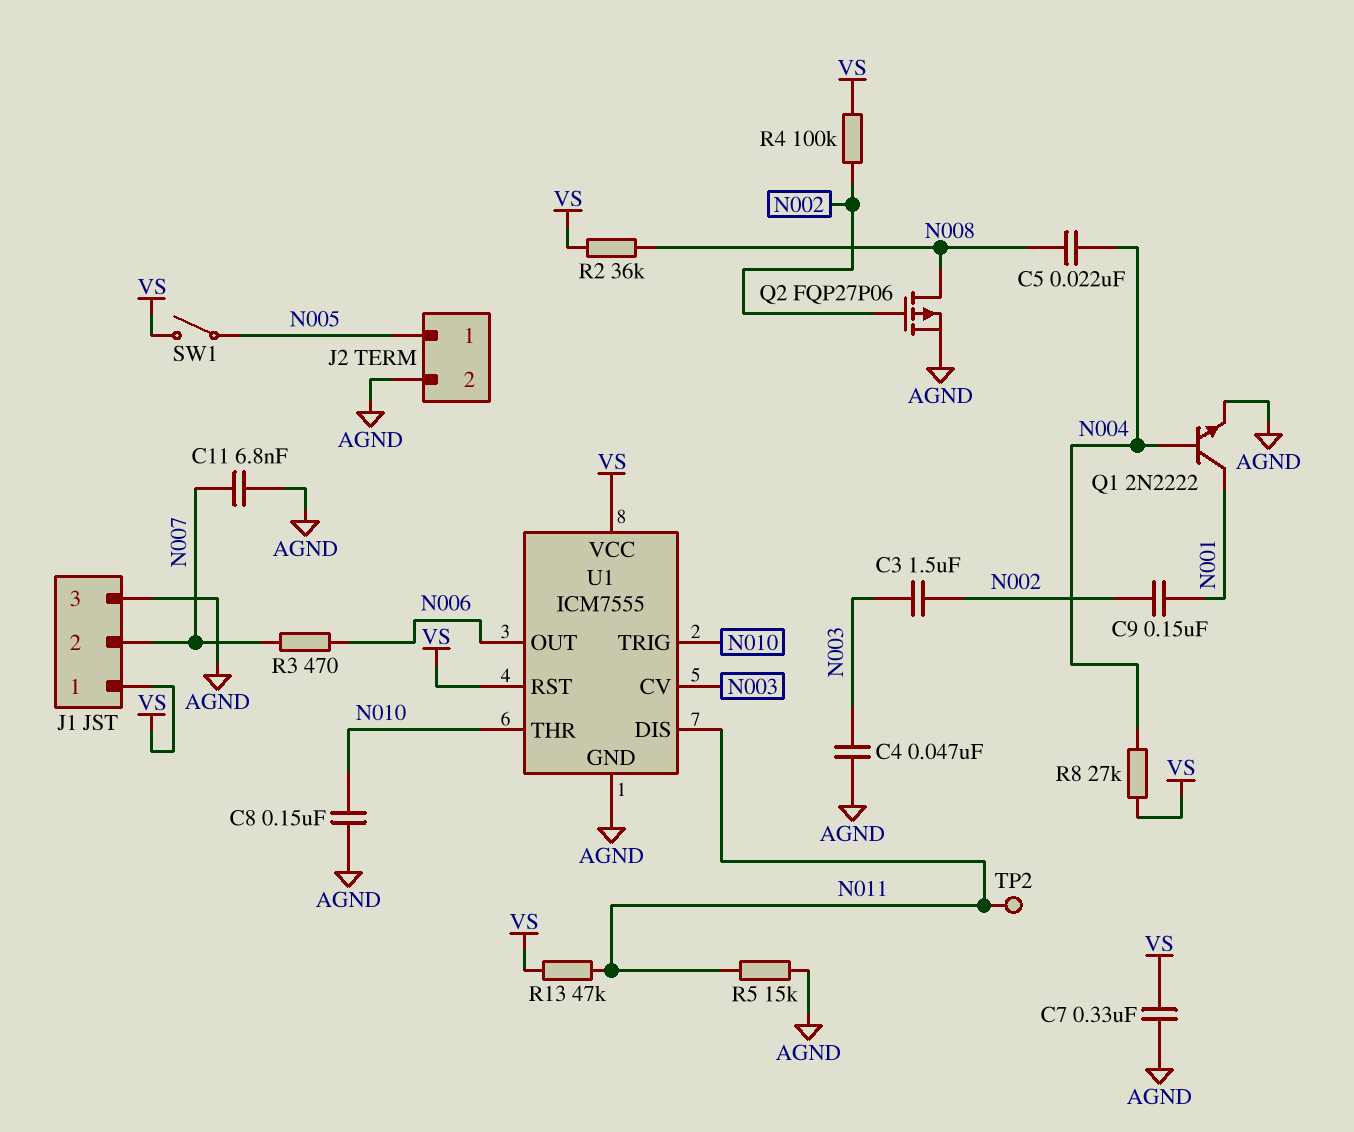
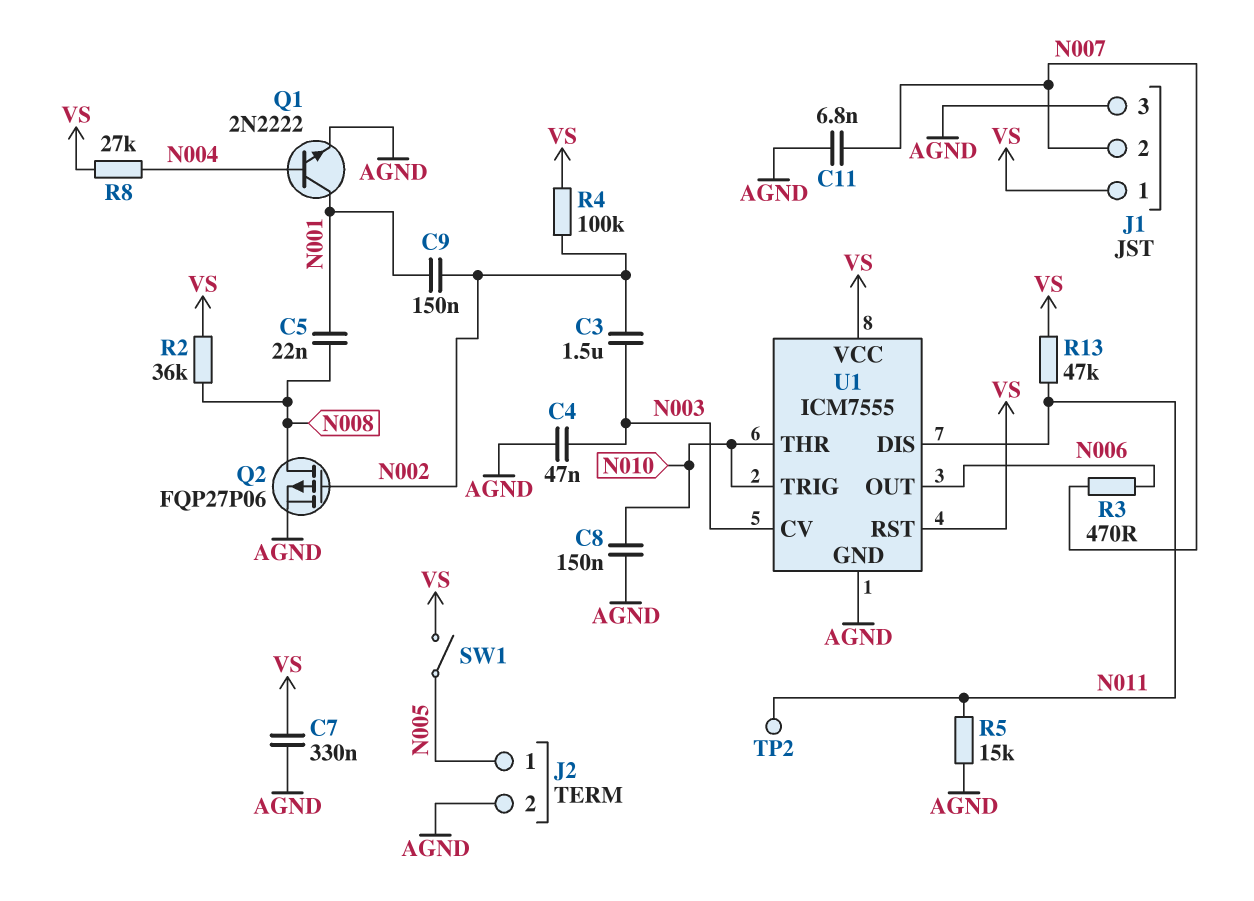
C5: 22nF (N004, N008) -> 22nF (N001, N008)

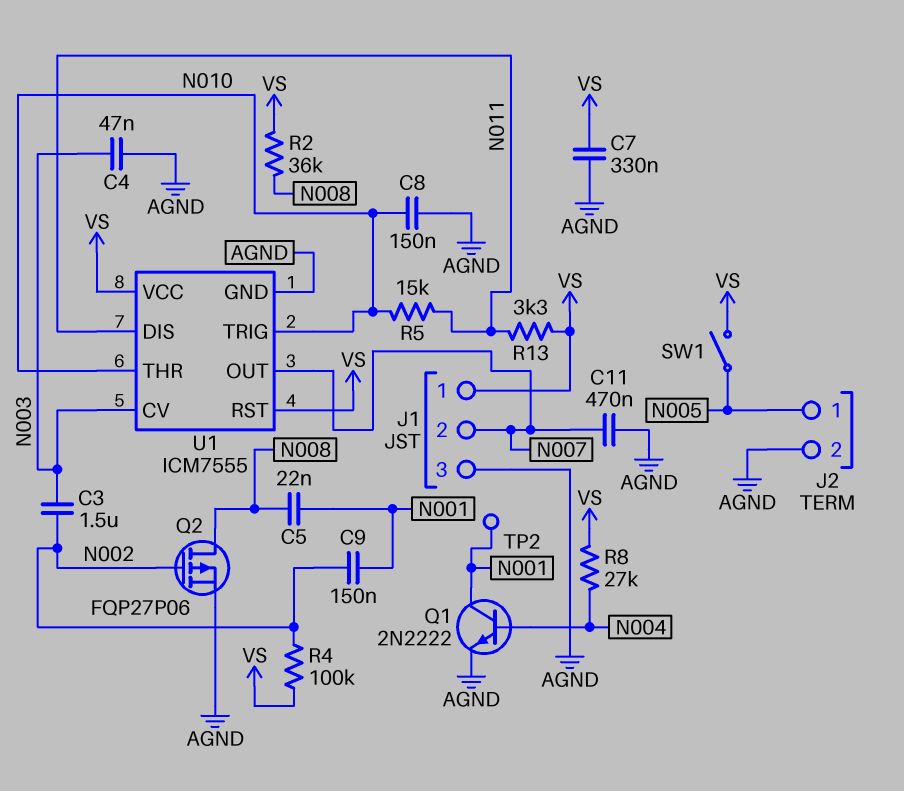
C11: 6.8nF (AGND, N007) -> 470nF (AGND, N007)
R3: 470 (N006, N007) -> none
R5: 15k (AGND, N011) -> 15k (N010, N011)
R13: 47k (N011, VS) -> 3.3k (N011, VS)
TP2: test point (N011) -> test point (N001)
U1 pin OUT: N006 -> N007

